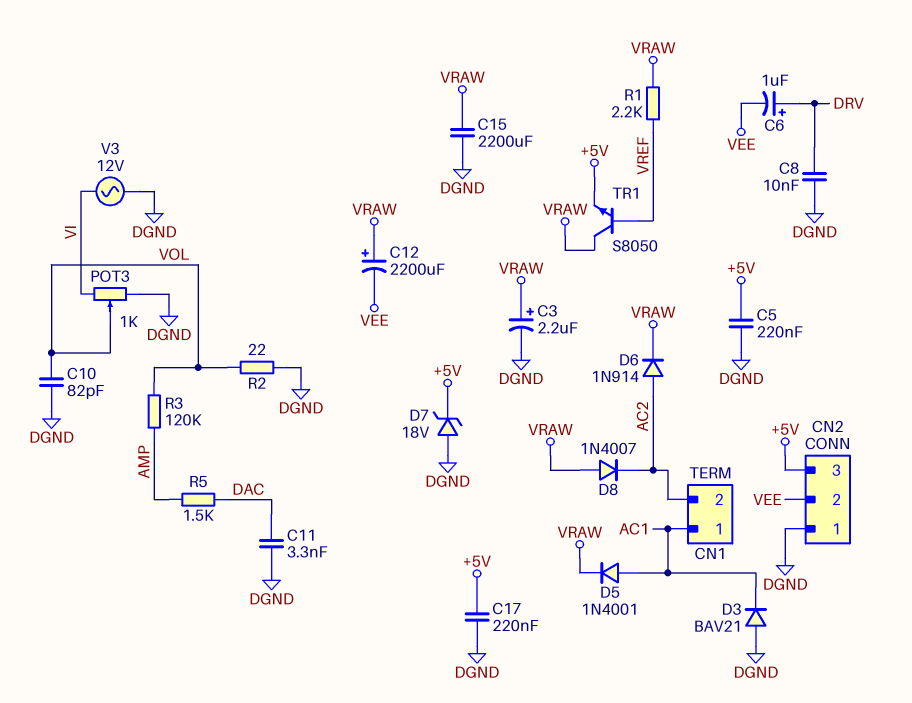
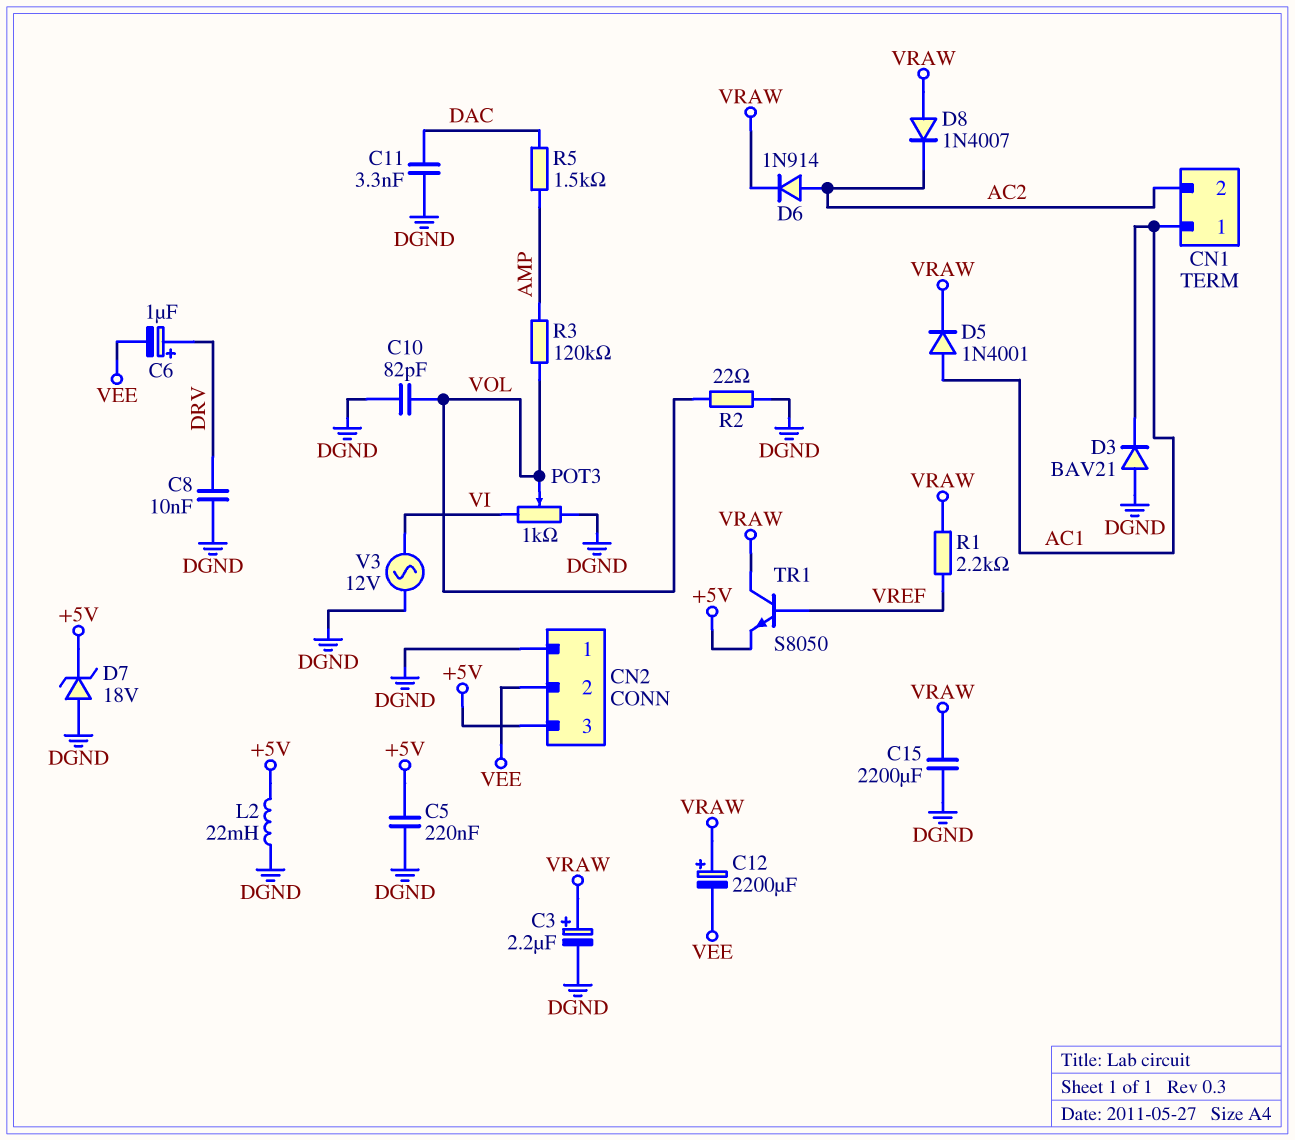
C17: 220nF (+5V, DGND) -> none
L2: none -> 22mH (+5V, DGND)

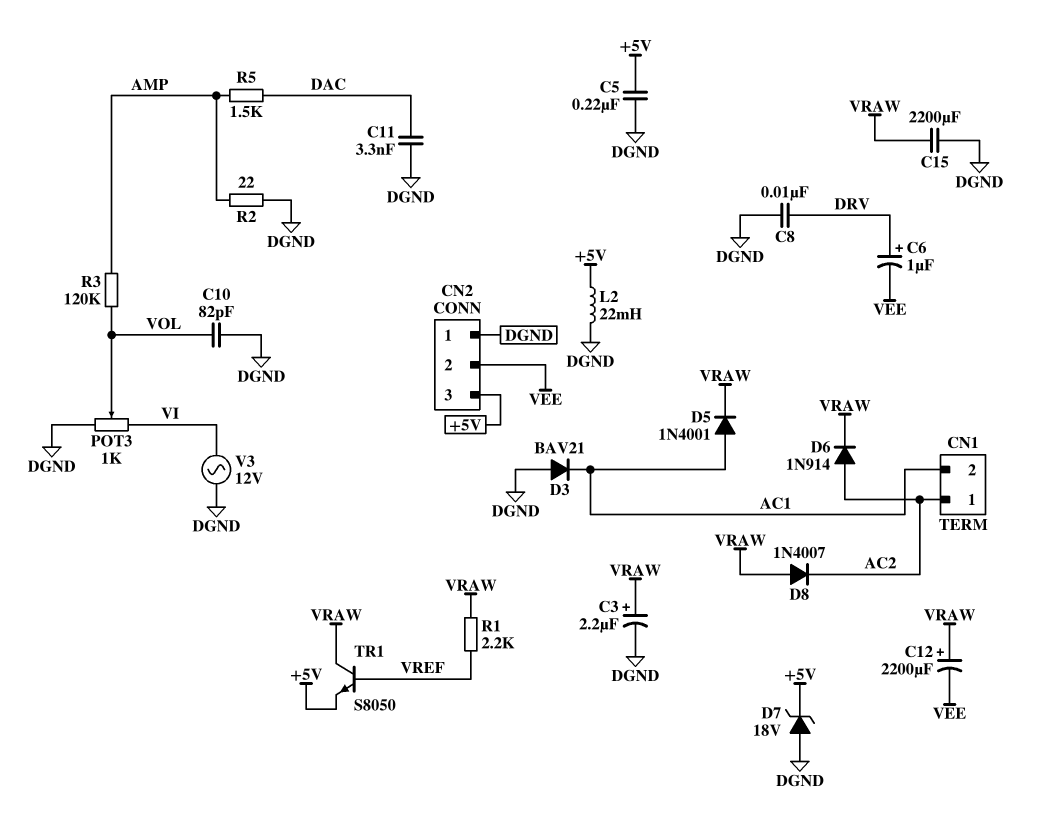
CN1 pin 1: AC1 -> AC2
CN1 pin 2: AC2 -> AC1
R2: 22 (DGND, VOL) -> 22 (AMP, DGND)

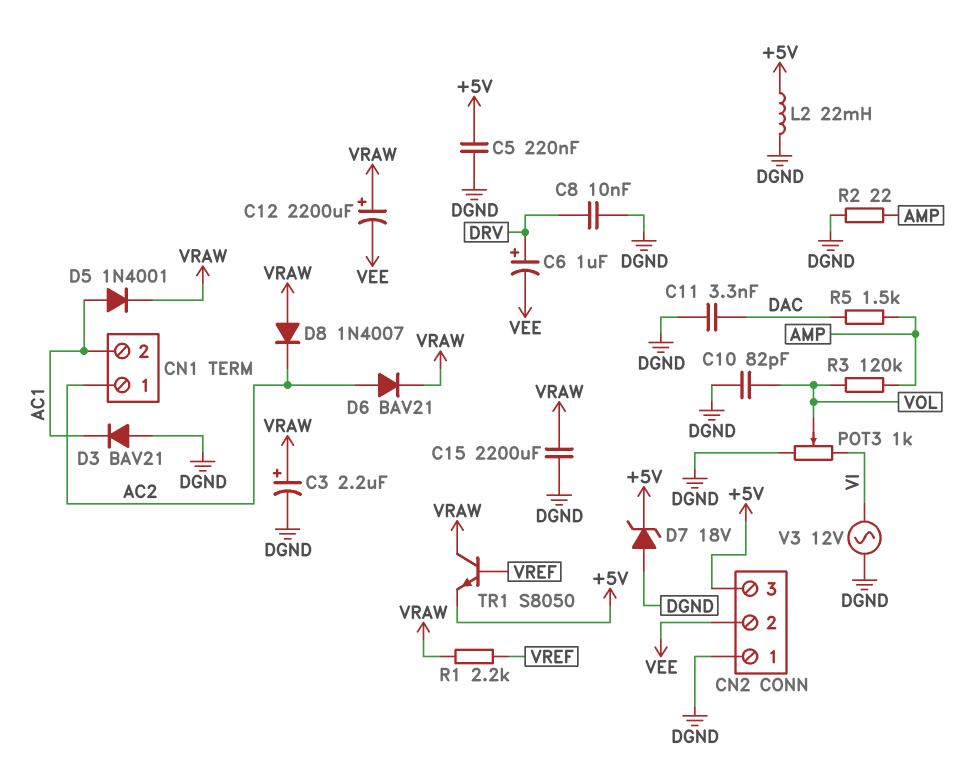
D6: diode 1N914 (A AC2, K VRAW) -> diode BAV21 (A AC2, K VRAW)

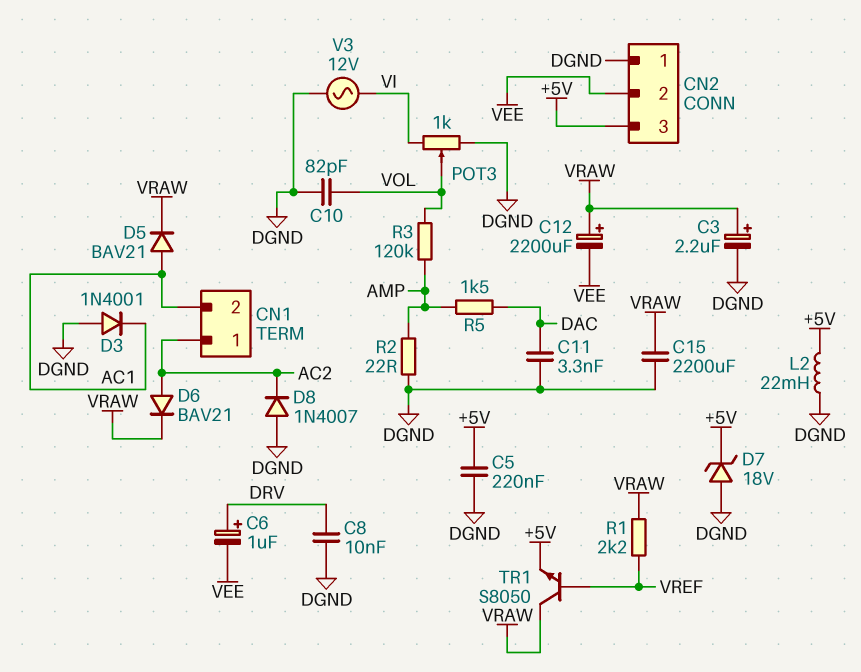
D3: diode BAV21 (A DGND, K AC1) -> diode 1N4001 (A DGND, K AC1)
D5: diode 1N4001 (A AC1, K VRAW) -> diode BAV21 (A AC1, K VRAW)
D8: diode 1N4007 (A VRAW, K AC2) -> diode 1N4007 (A DGND, K AC2)

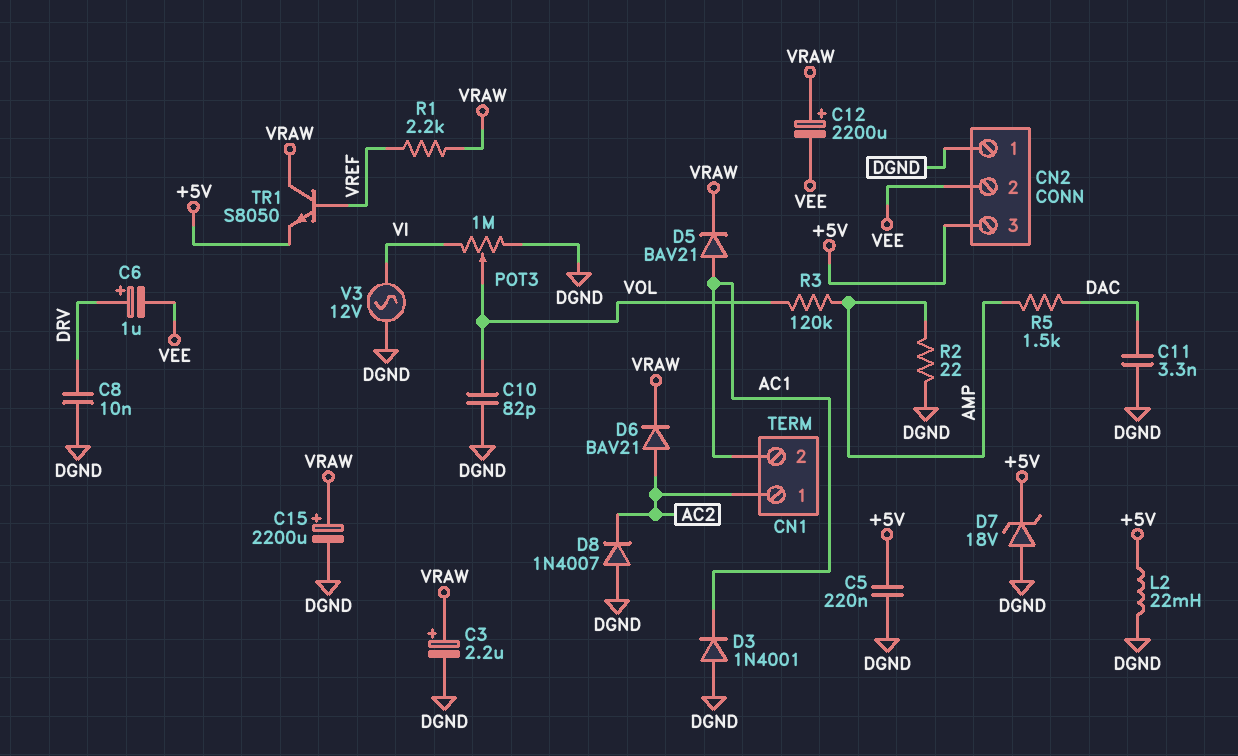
C15: 2200uF (DGND, VRAW) -> 2200uF (plus VRAW, minus DGND)
POT3: 1k (DGND, VI, wiper VOL) -> 1M (DGND, VI, wiper VOL)

